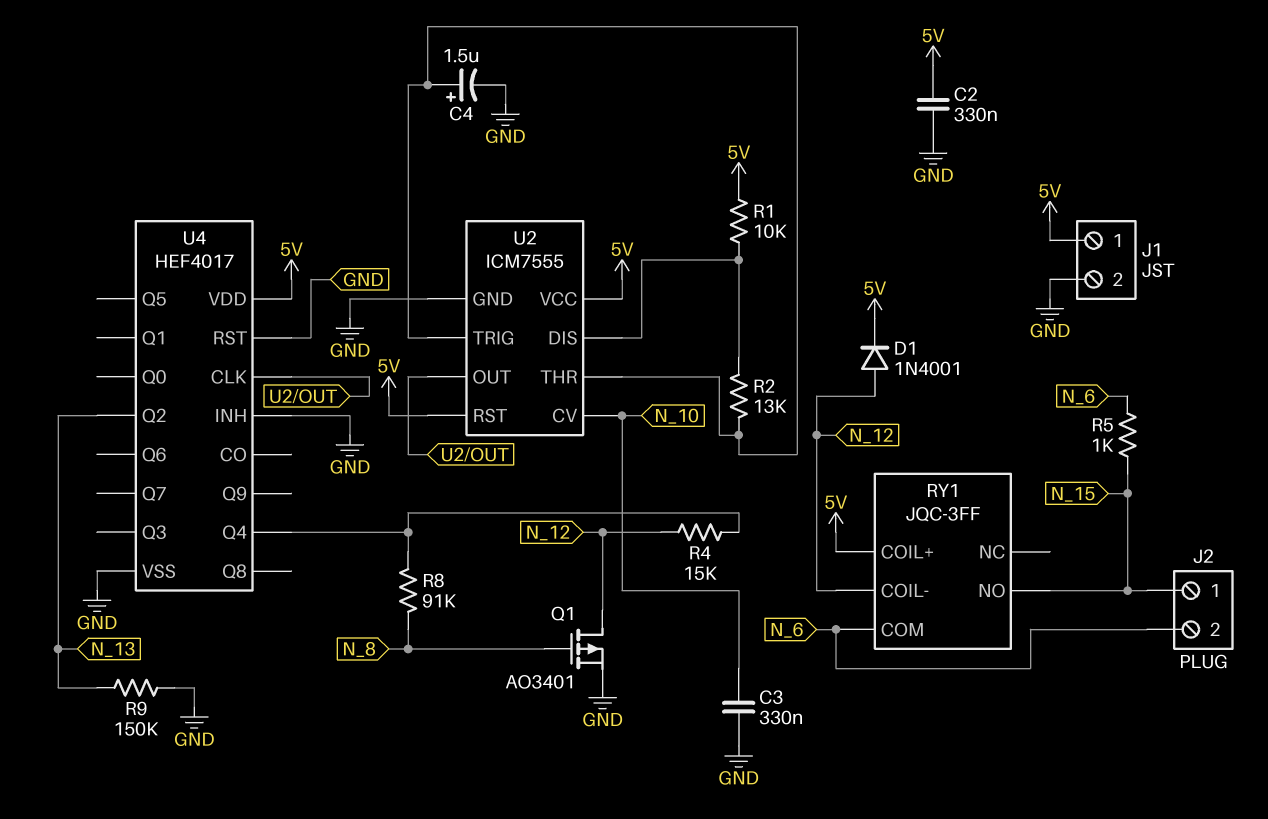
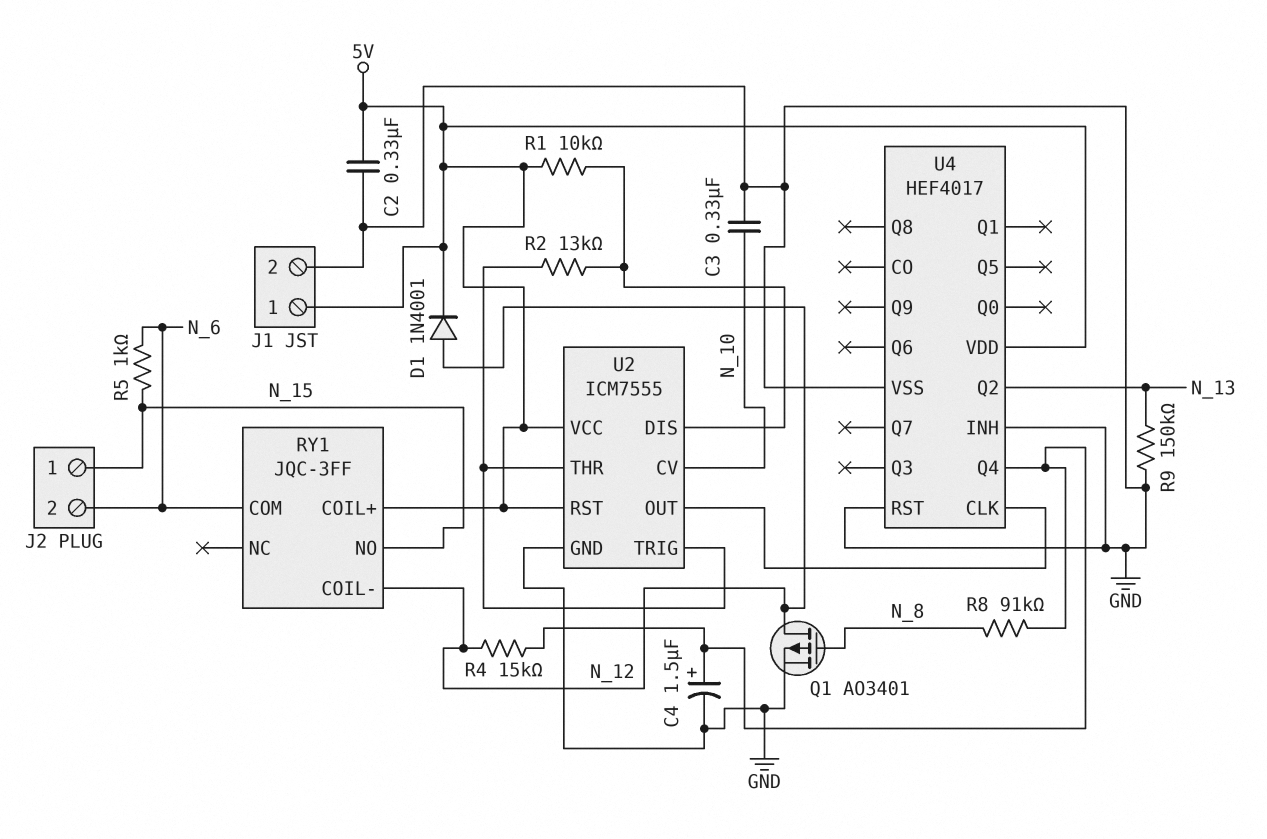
C4: 1.5uF (plus U2/THR, minus GND) -> 1.5uF (plus U4/Q4, minus GND)

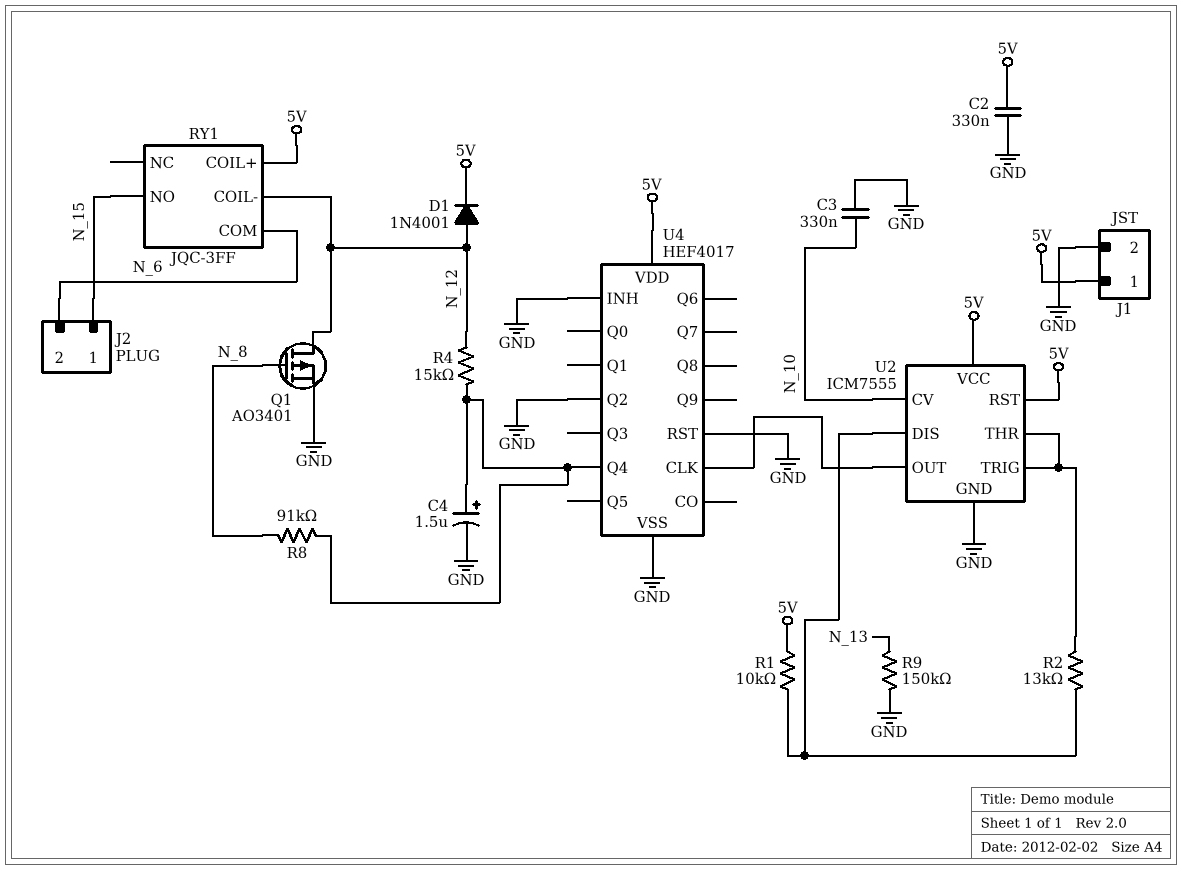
R5: 1k (N_6, N_15) -> none
U4 pin Q2: N_13 -> GND

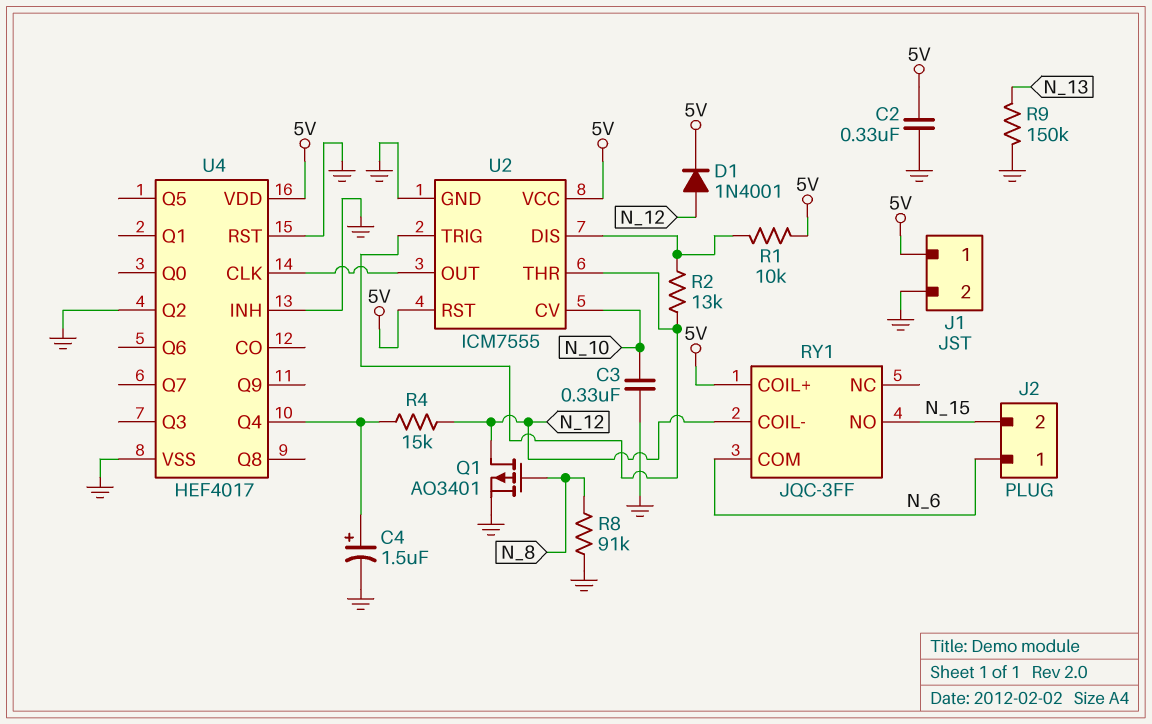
J2 pin 1: N_15 -> N_6
J2 pin 2: N_6 -> N_15
R8: 91k (N_8, U4/Q4) -> 91k (GND, N_8)

